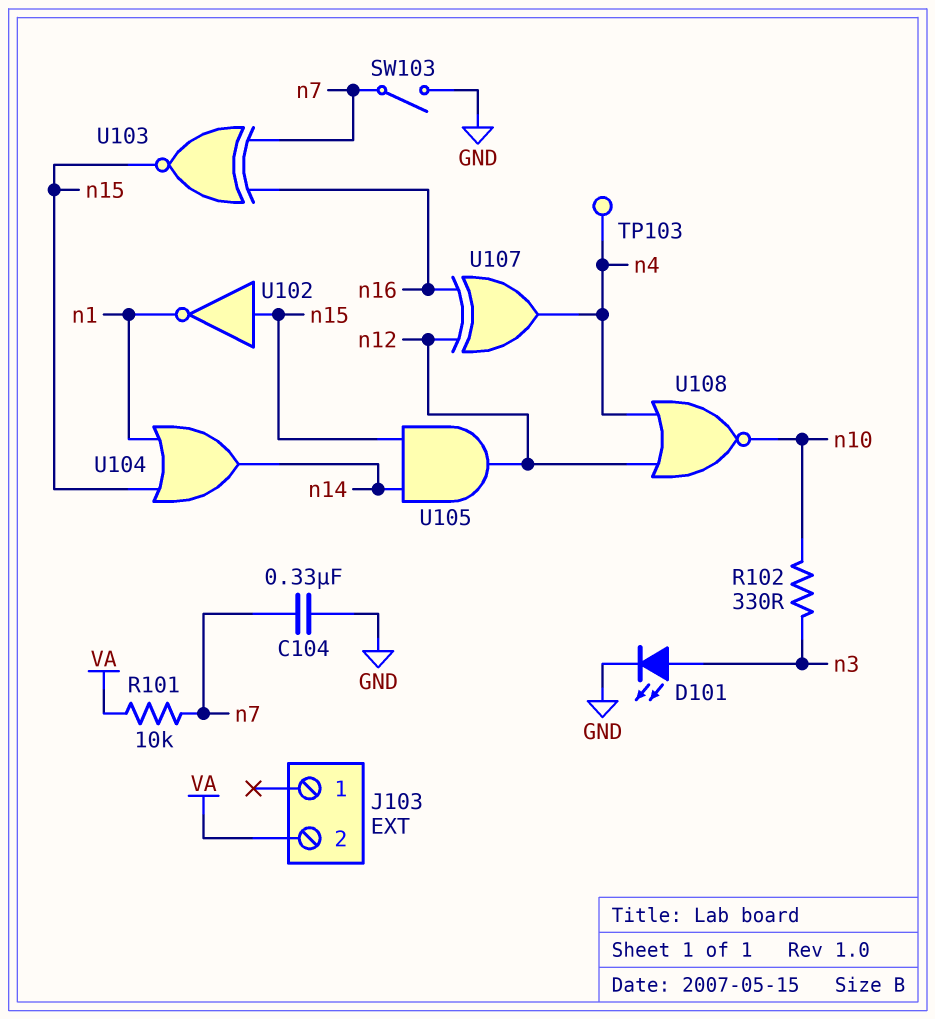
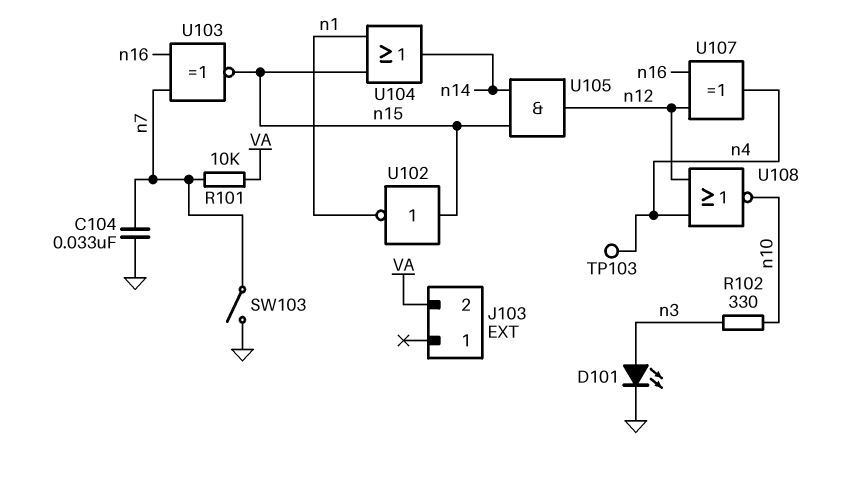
C104: 330nF (GND, n7) -> 33nF (GND, n7)

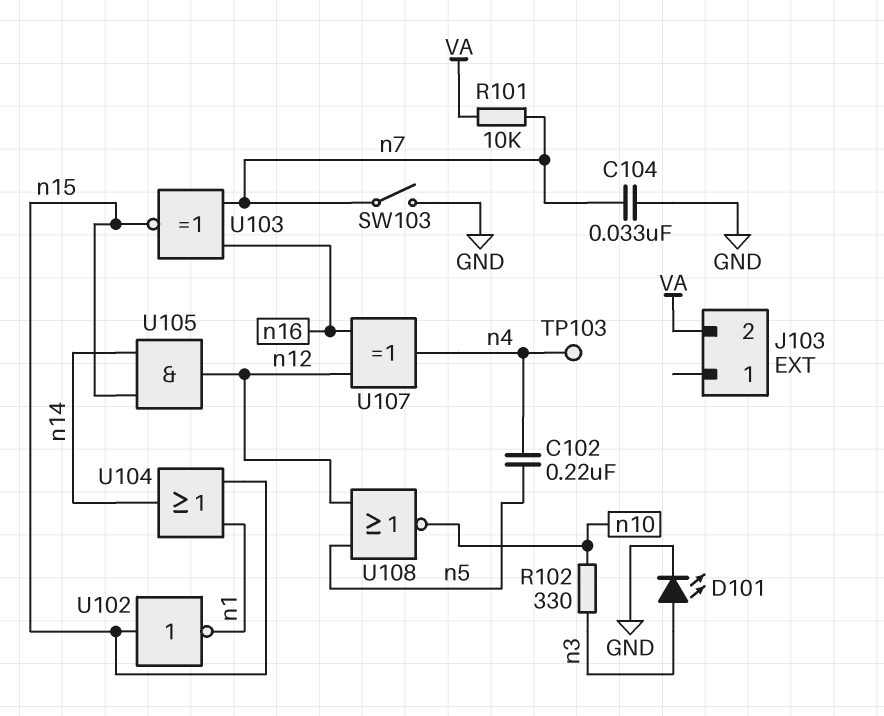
C102: none -> 220nF (n4, n5)
U108: NOR (in n4, in n12, out n10) -> NOR (in n5, in n12, out n10)

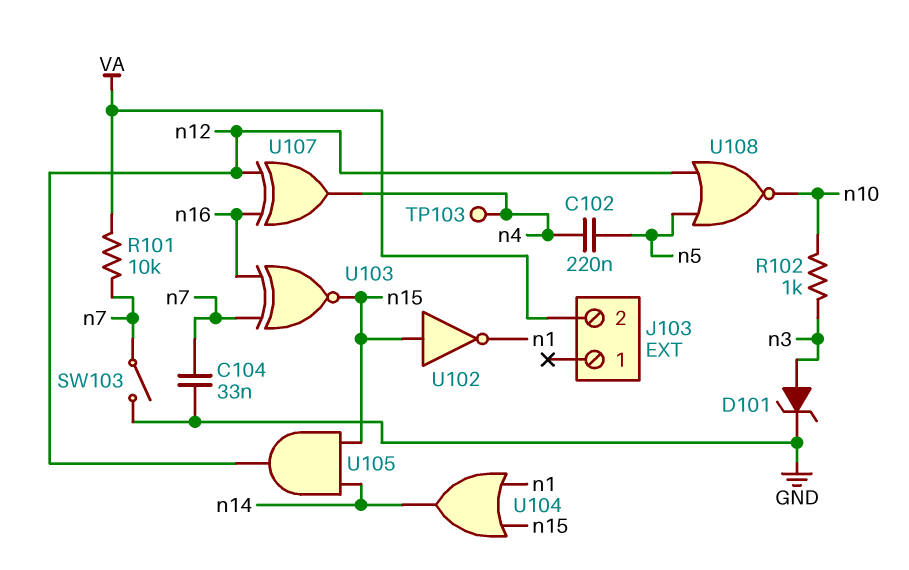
D101: LED (A n3, K GND) -> zener (A n3, K GND)
R102: 330 (n3, n10) -> 1k (n3, n10)

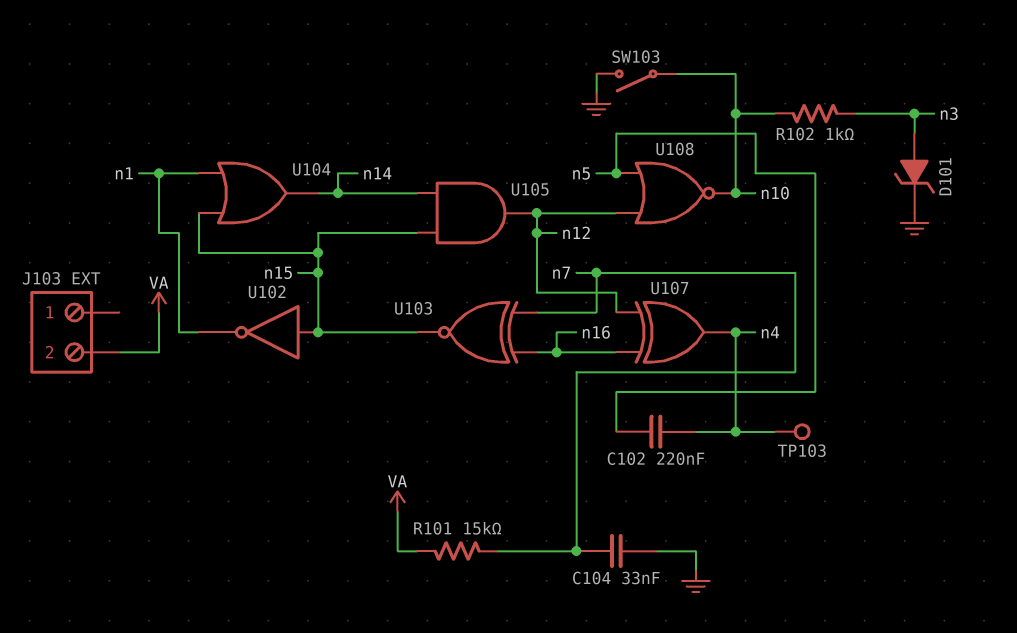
R101: 10k (VA, n7) -> 15k (VA, n7)
SW103: switch (GND, n7) -> switch (GND, n10)

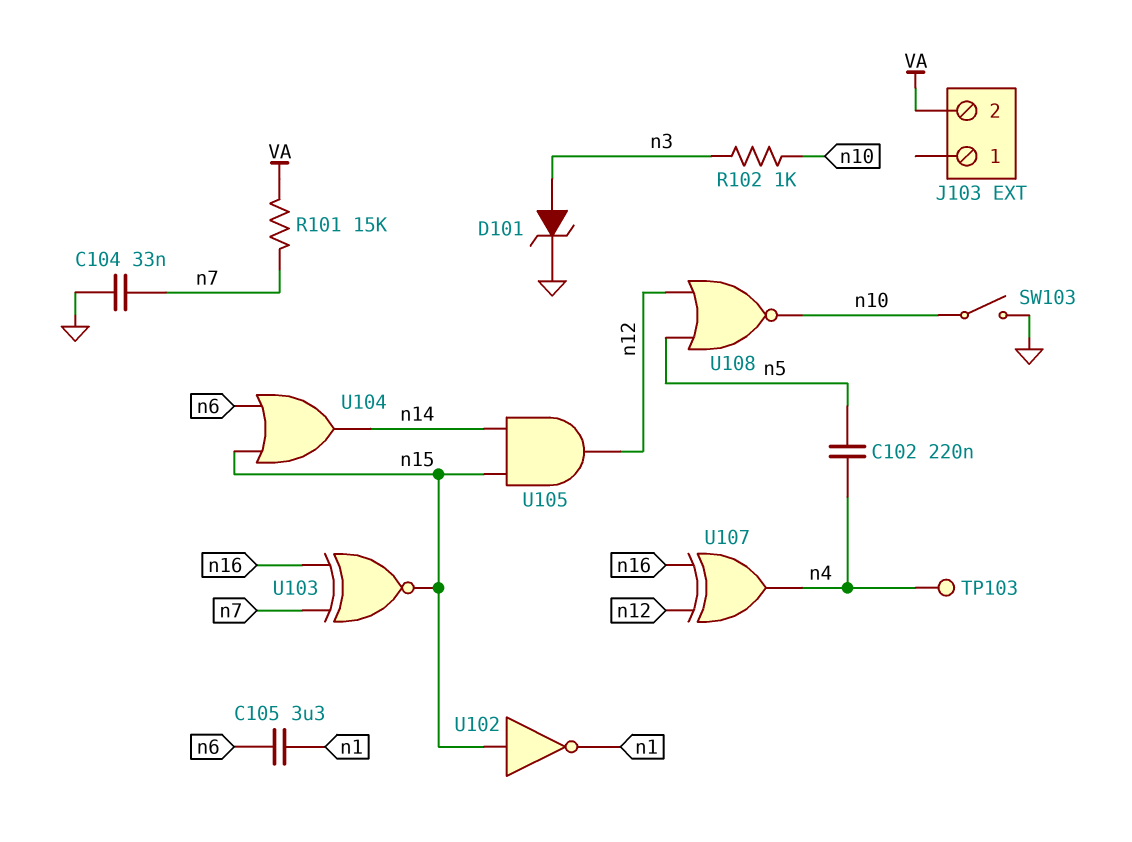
C105: none -> 3.3uF (n1, n6)
U104: OR (in n1, in n15, out n14) -> OR (in n6, in n15, out n14)

